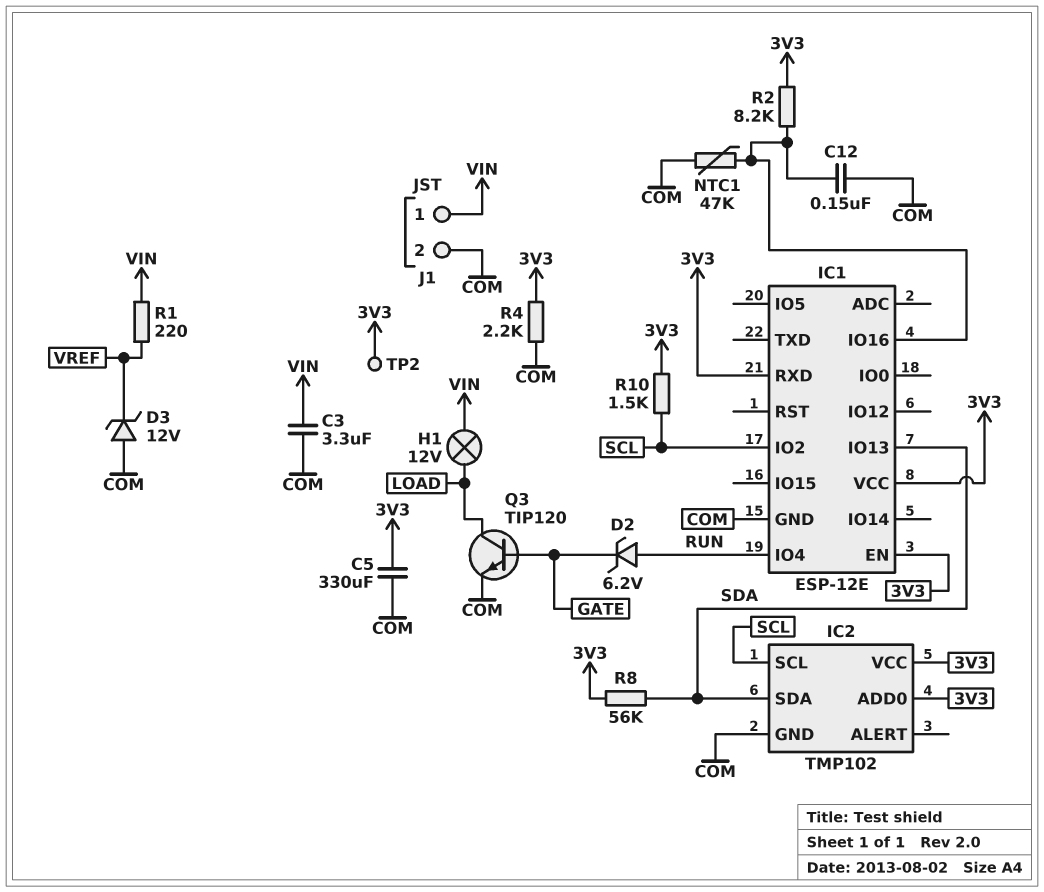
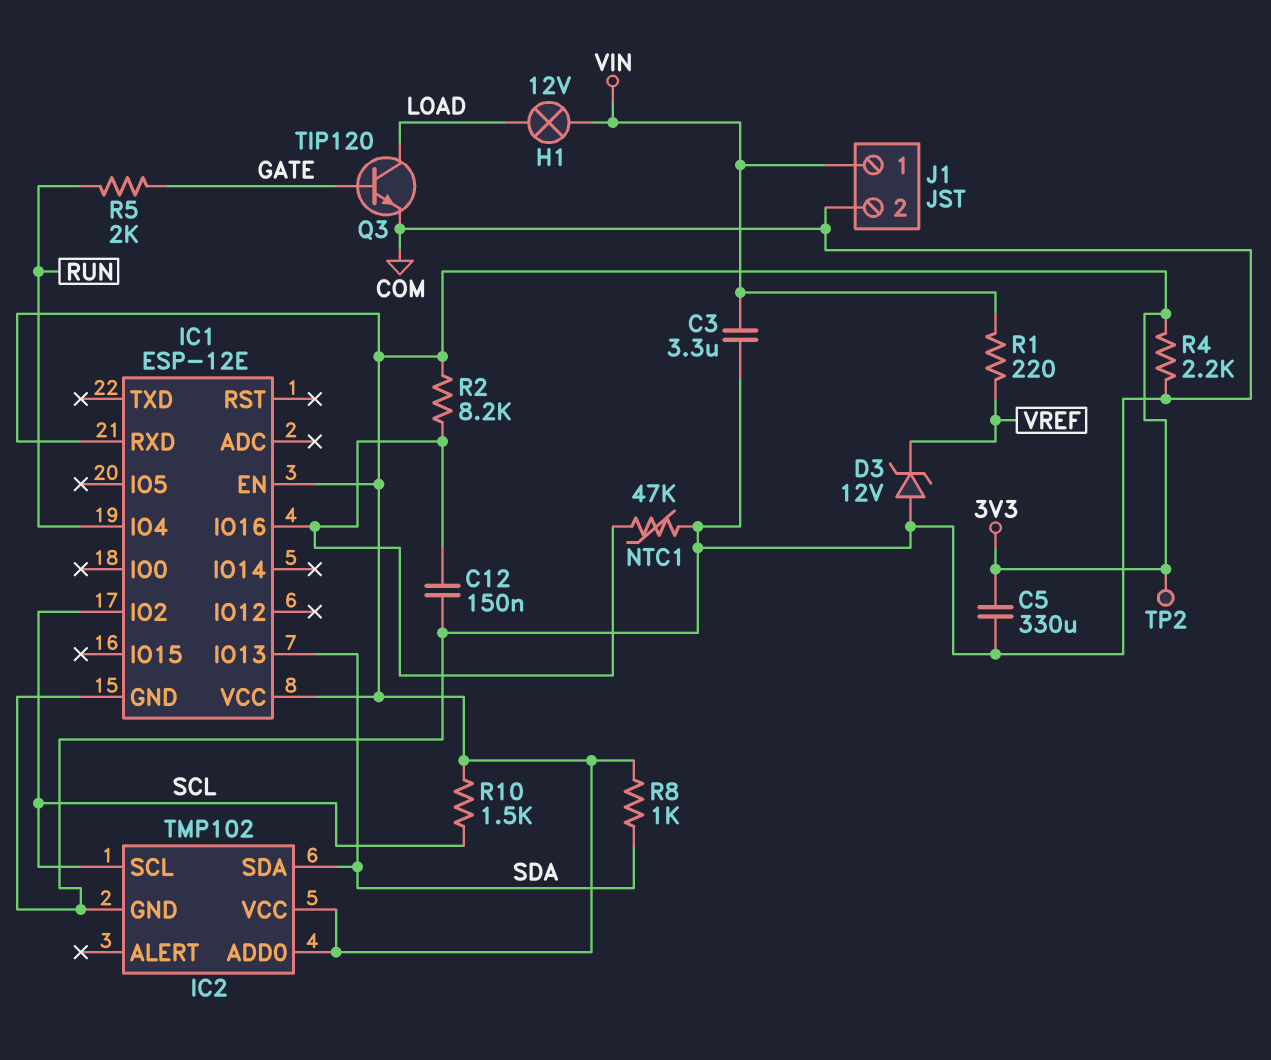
D2: zener 6.2V (A RUN, K GATE) -> none
R5: none -> 2k (GATE, RUN)
R8: 56k (3V3, SDA) -> 1k (3V3, SDA)

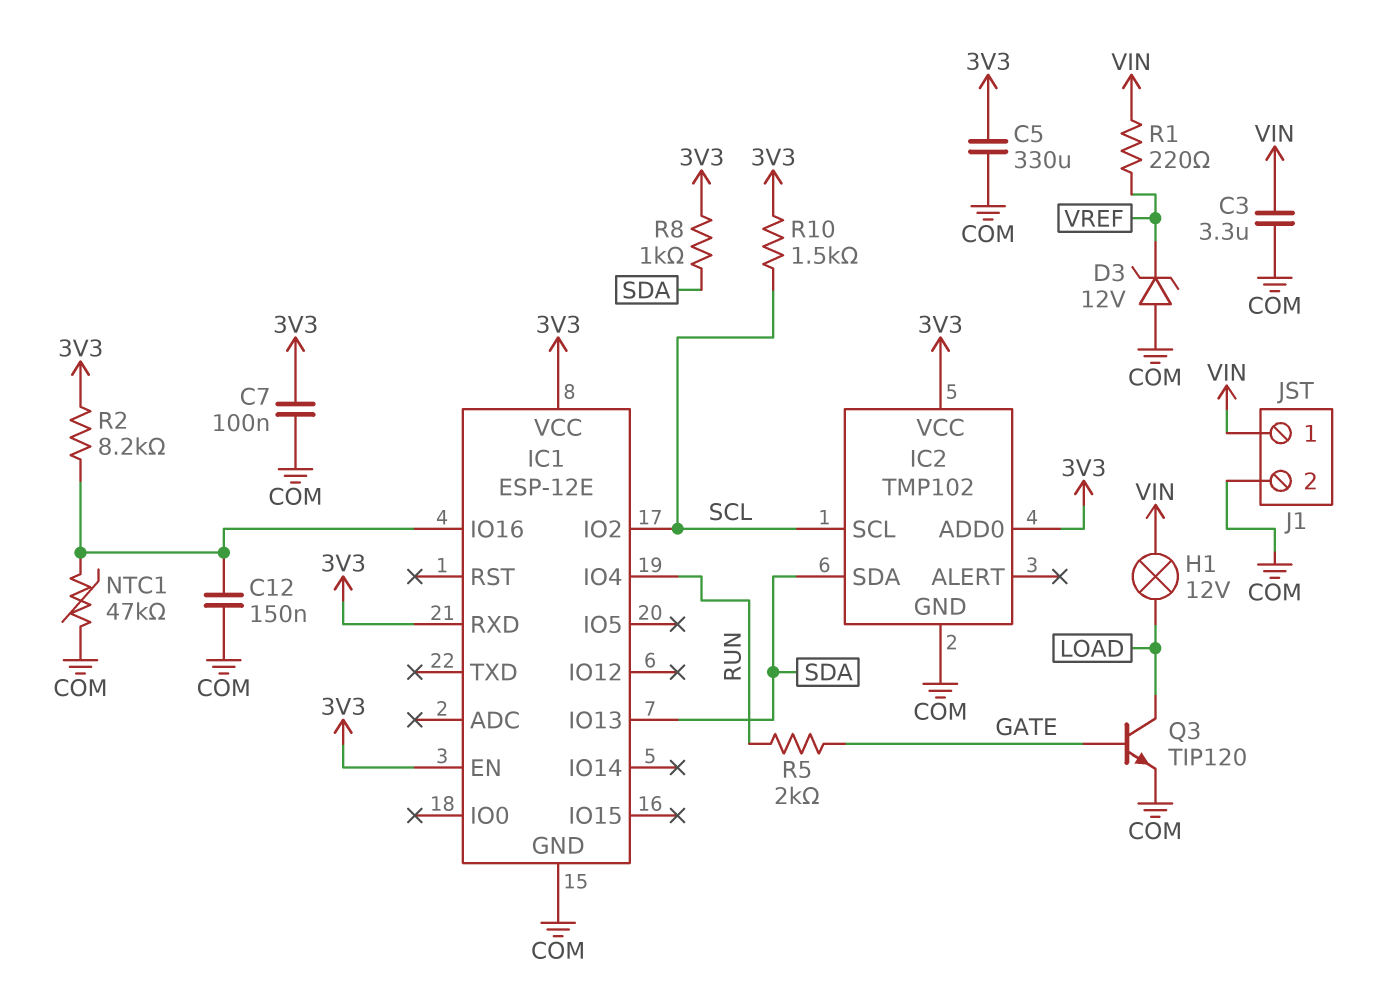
C7: none -> 100nF (3V3, COM)
R4: 2.2k (3V3, COM) -> none
TP2: test point (3V3) -> none

